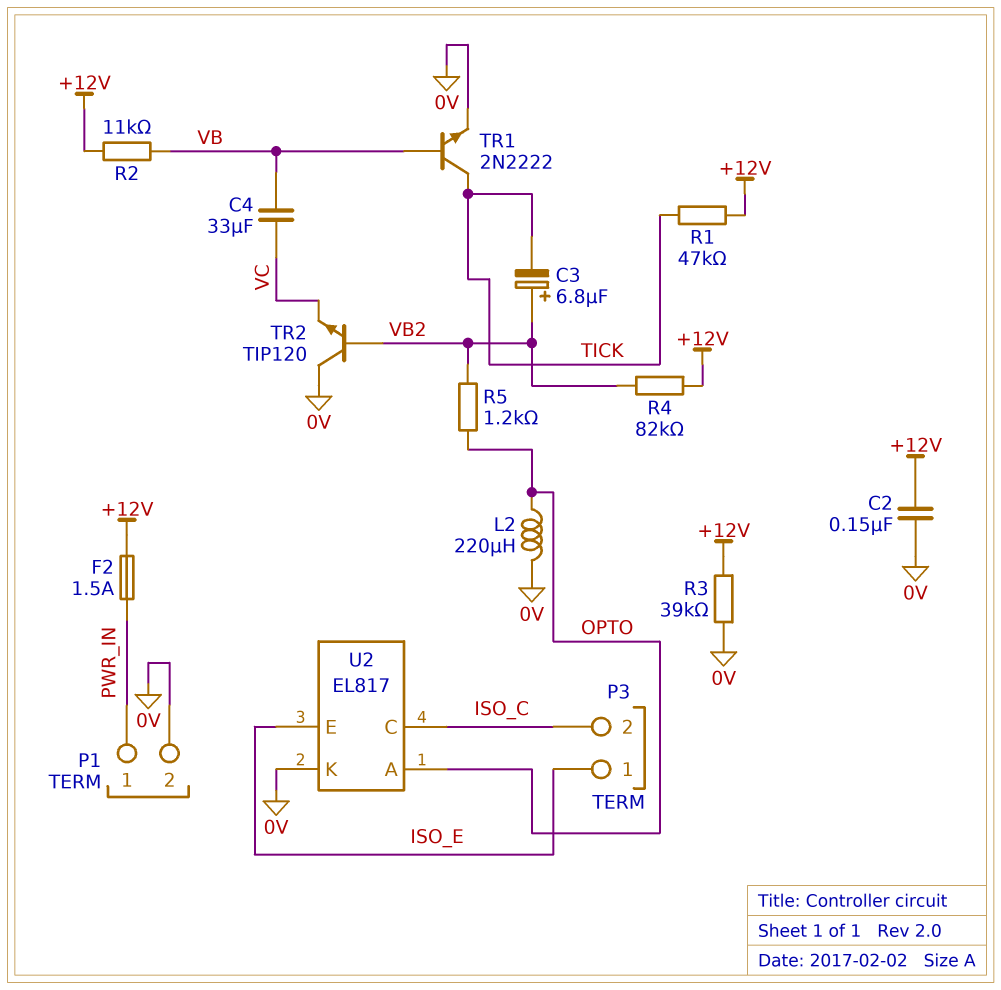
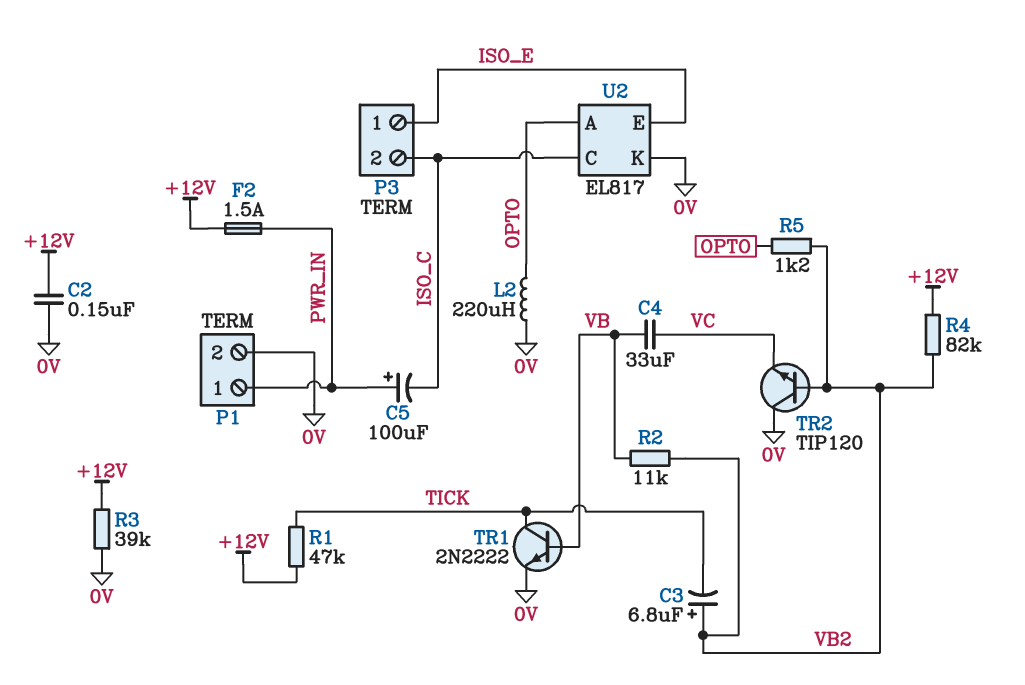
C5: none -> 100uF (plus PWR_IN, minus ISO_C)
R2: 11k (+12V, VB) -> 11k (VB, VB2)

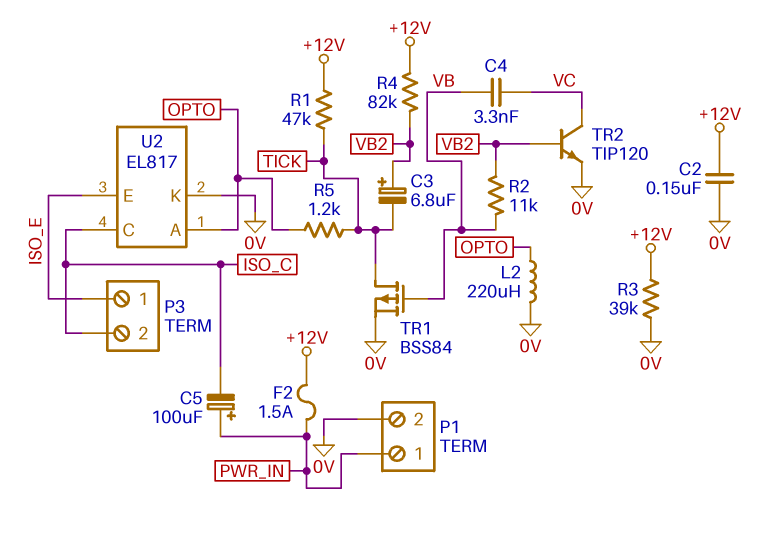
C4: 33uF (VB, VC) -> 3.3nF (VB, VC)
R5: 1.2k (OPTO, VB2) -> 1.2k (OPTO, TICK)
TR1: NPN 2N2222 (B VB, C TICK, E 0V) -> PMOS BSS84 (G VB, D TICK, S 0V)
TR2: NPN TIP120 (B VB2, C 0V, E VC) -> NPN TIP120 (B VB2, C VC, E 0V)

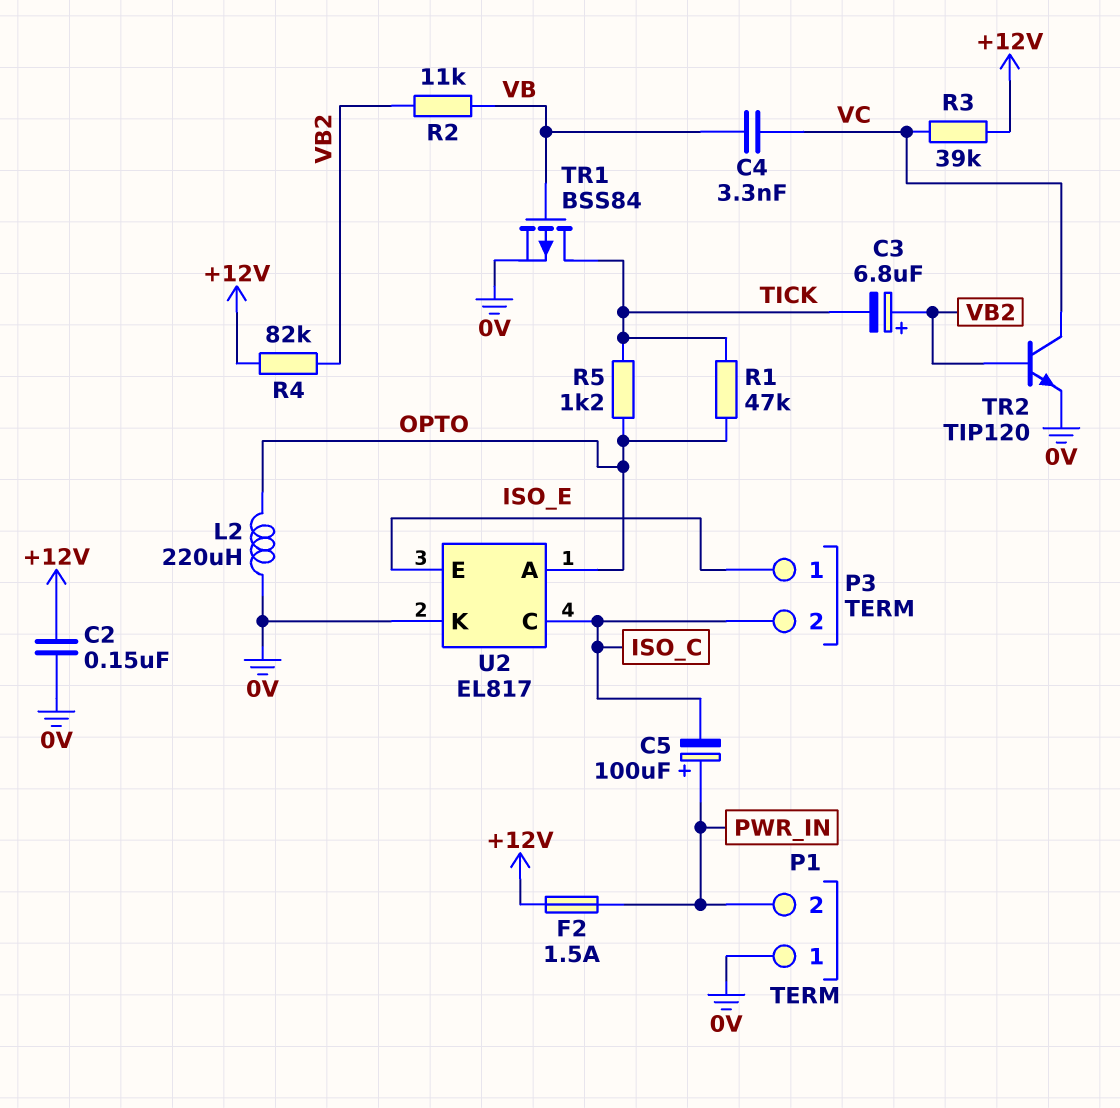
P1 pin 1: PWR_IN -> 0V
P1 pin 2: 0V -> PWR_IN
R1: 47k (+12V, TICK) -> 47k (OPTO, TICK)
R3: 39k (+12V, 0V) -> 39k (+12V, VC)

